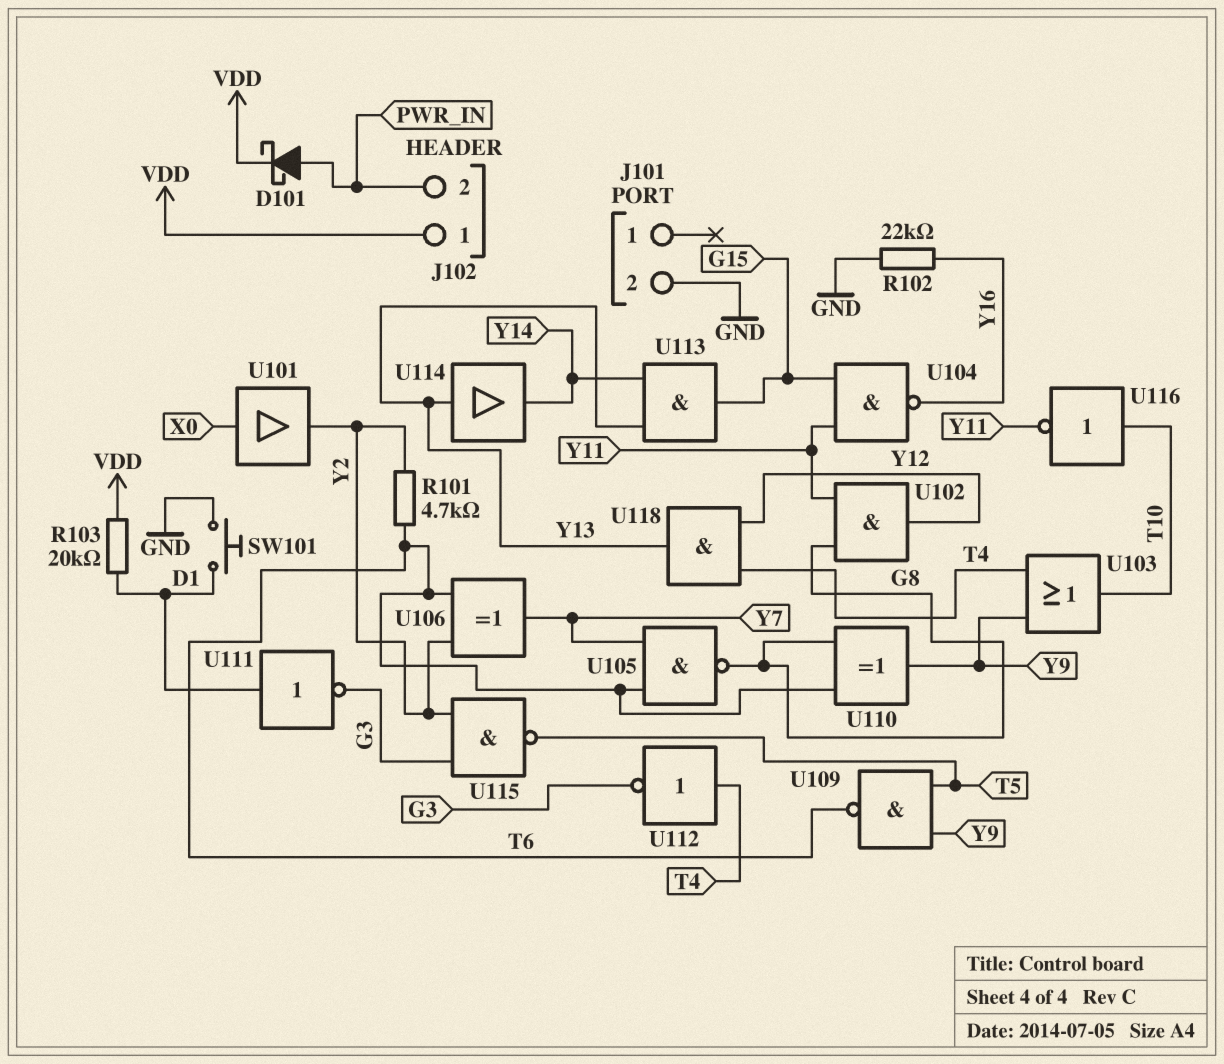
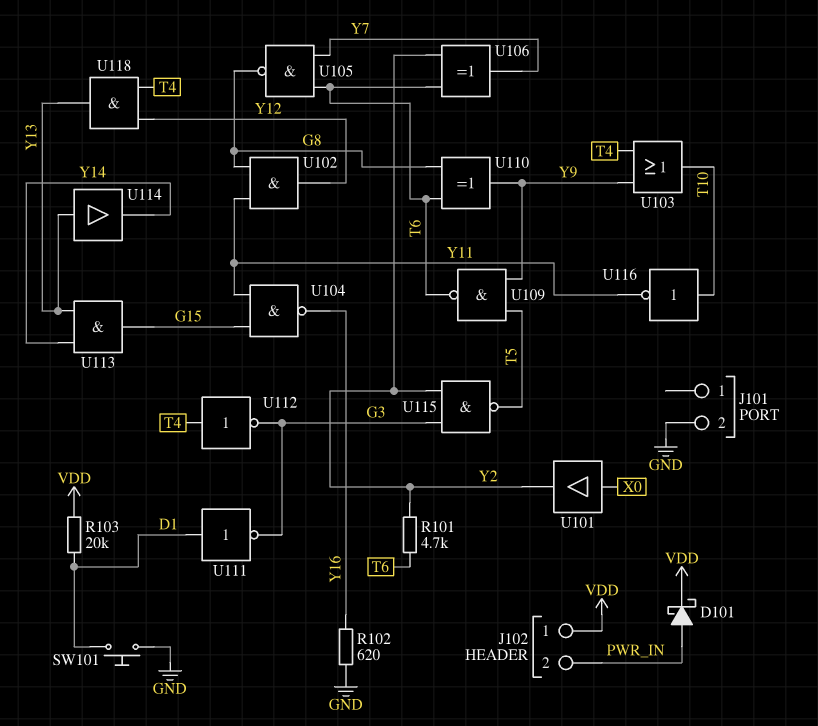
R102: 22k (GND, Y16) -> 620 (GND, Y16)

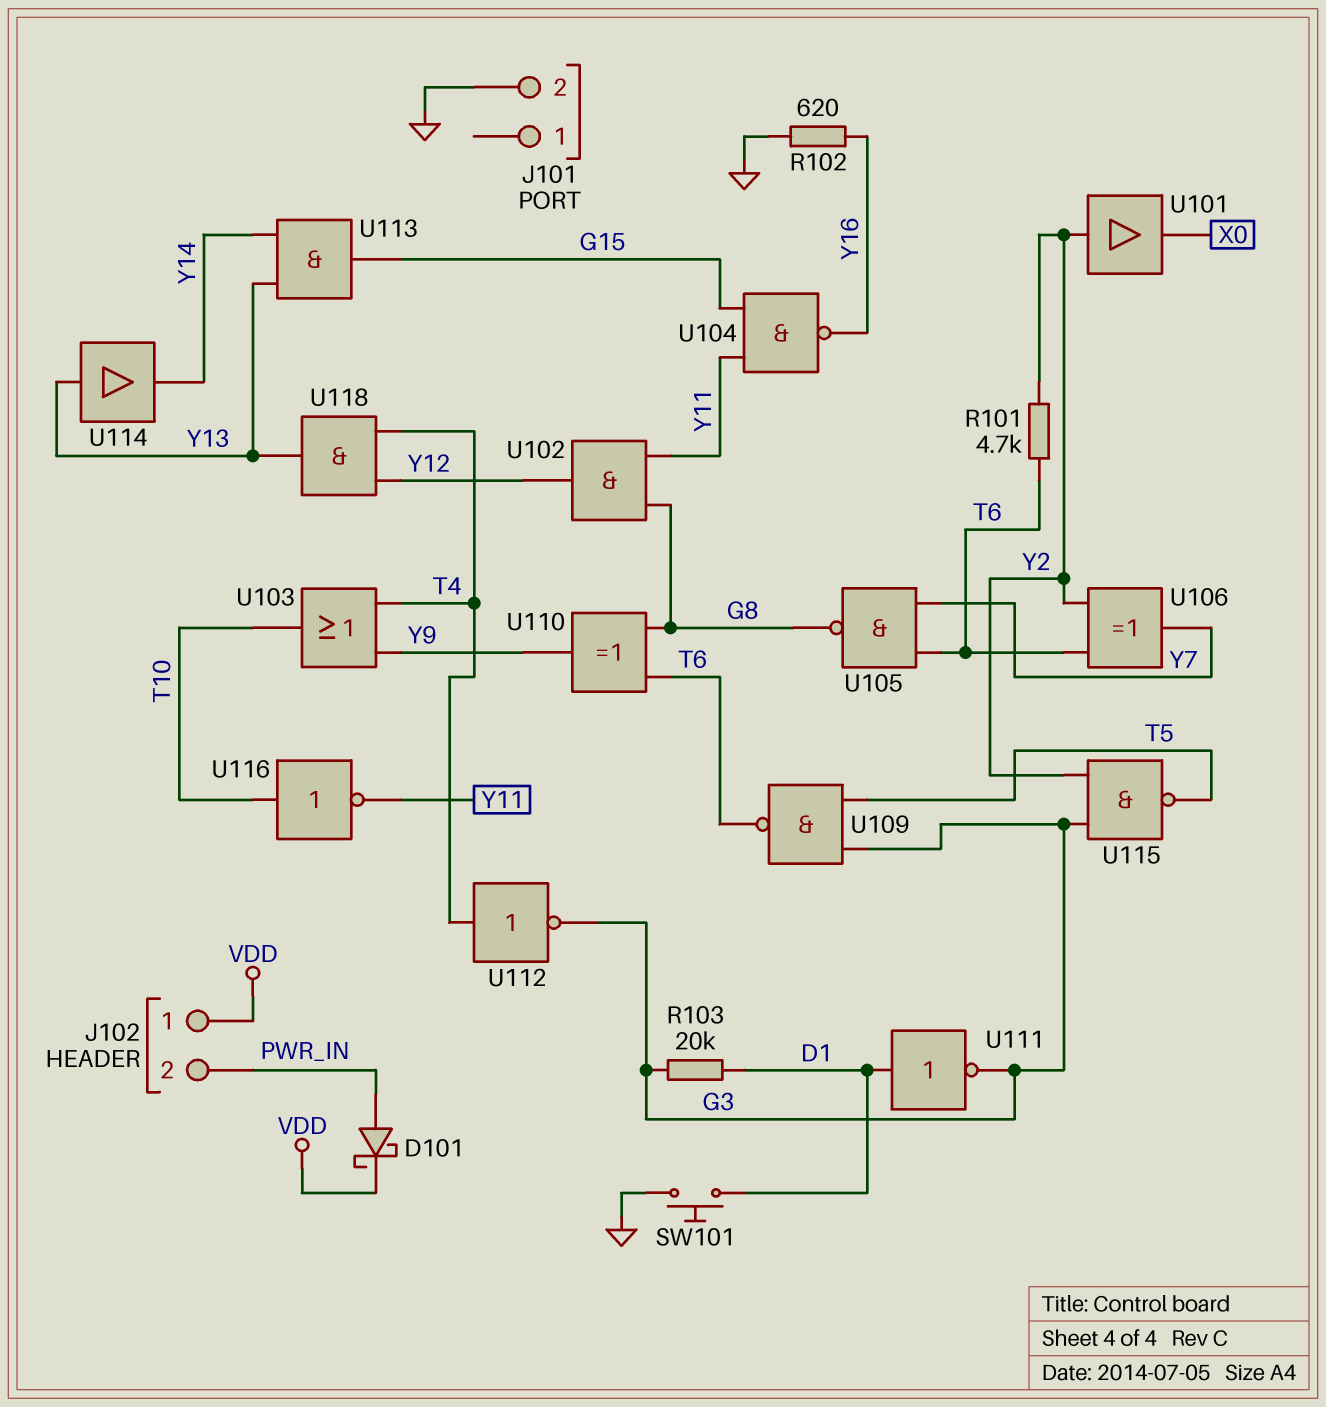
R103: 20k (D1, VDD) -> 20k (D1, G3)
U101: buffer (in X0, out Y2) -> buffer (in Y2, out X0)
U109: NAND (in T5, in Y9, out T6) -> NAND (in G3, in T5, out T6)

